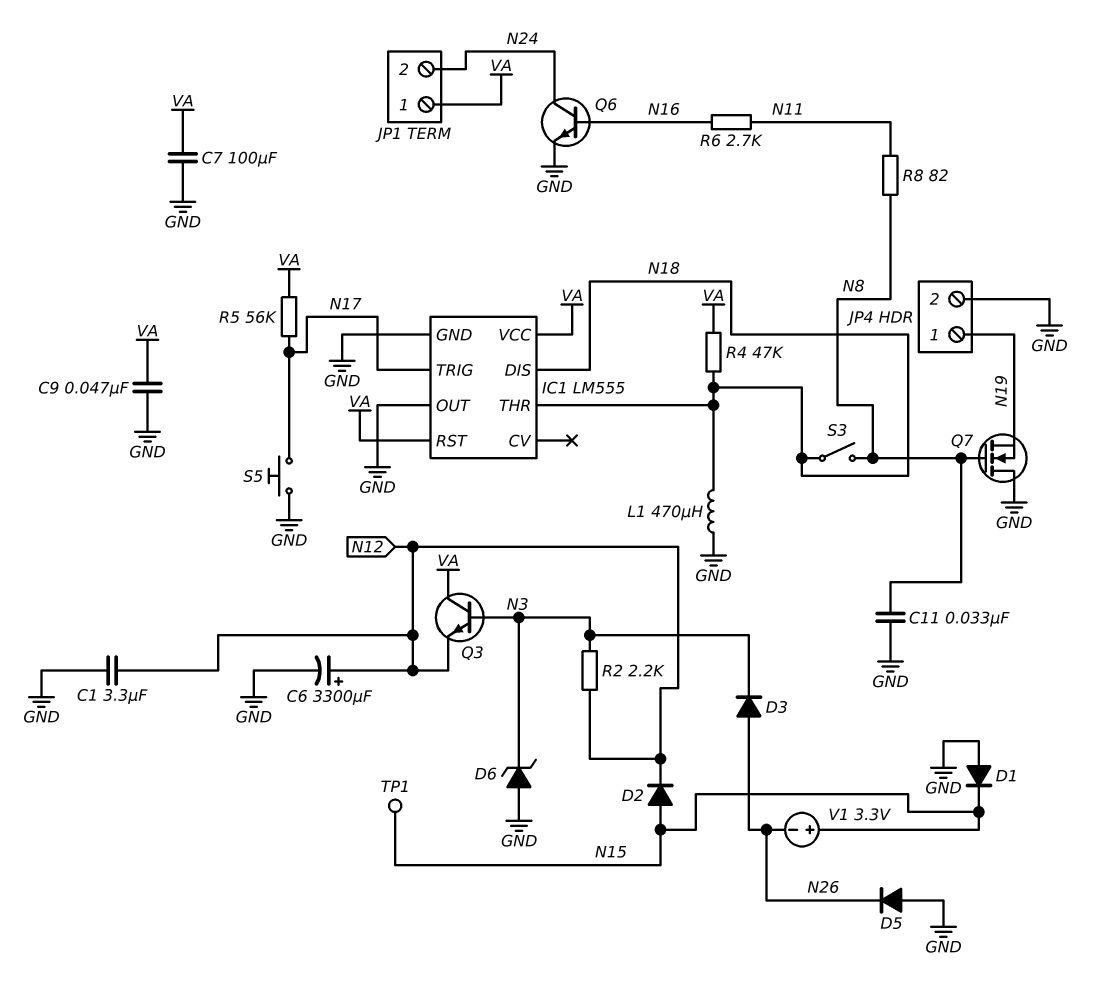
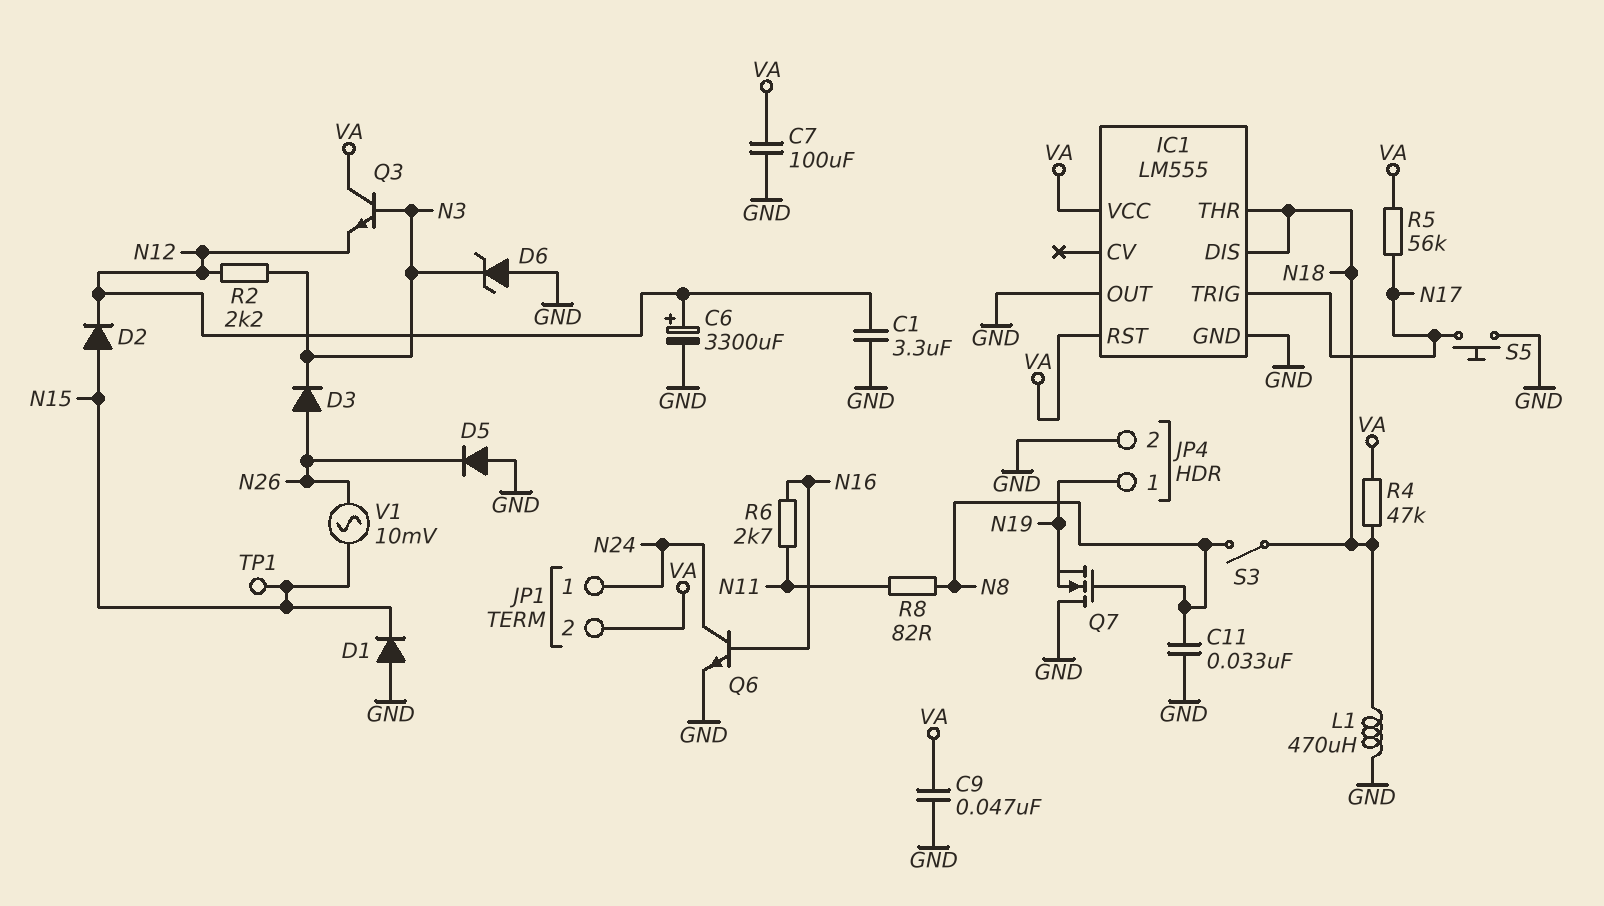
JP1 pin 1: VA -> N24
JP1 pin 2: N24 -> VA
V1: 3.3V (plus N15, minus N26) -> AC 10mV (N15, N26)

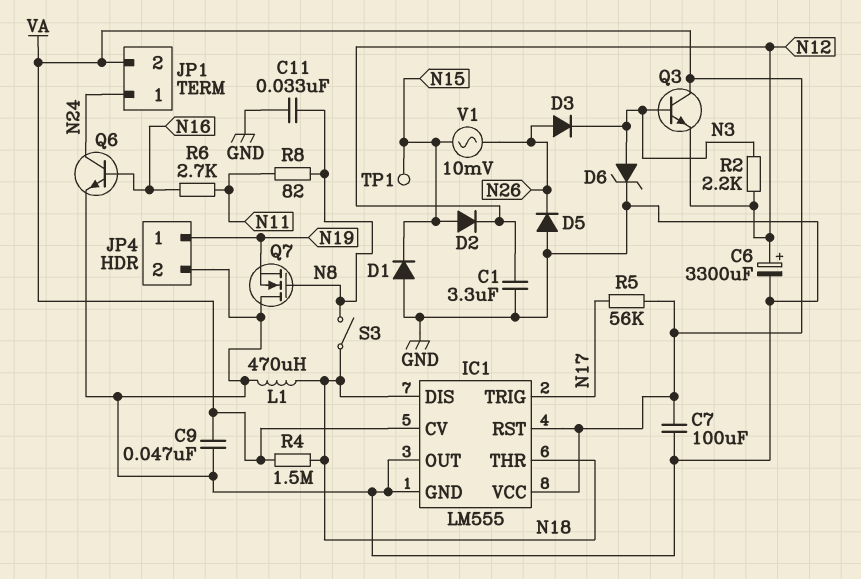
D6: zener (A GND, K N3) -> zener (A N3, K GND)
IC1 pin CV: none -> VA
R4: 47k (N18, VA) -> 1.5M (N18, VA)
S5: button (GND, N17) -> none

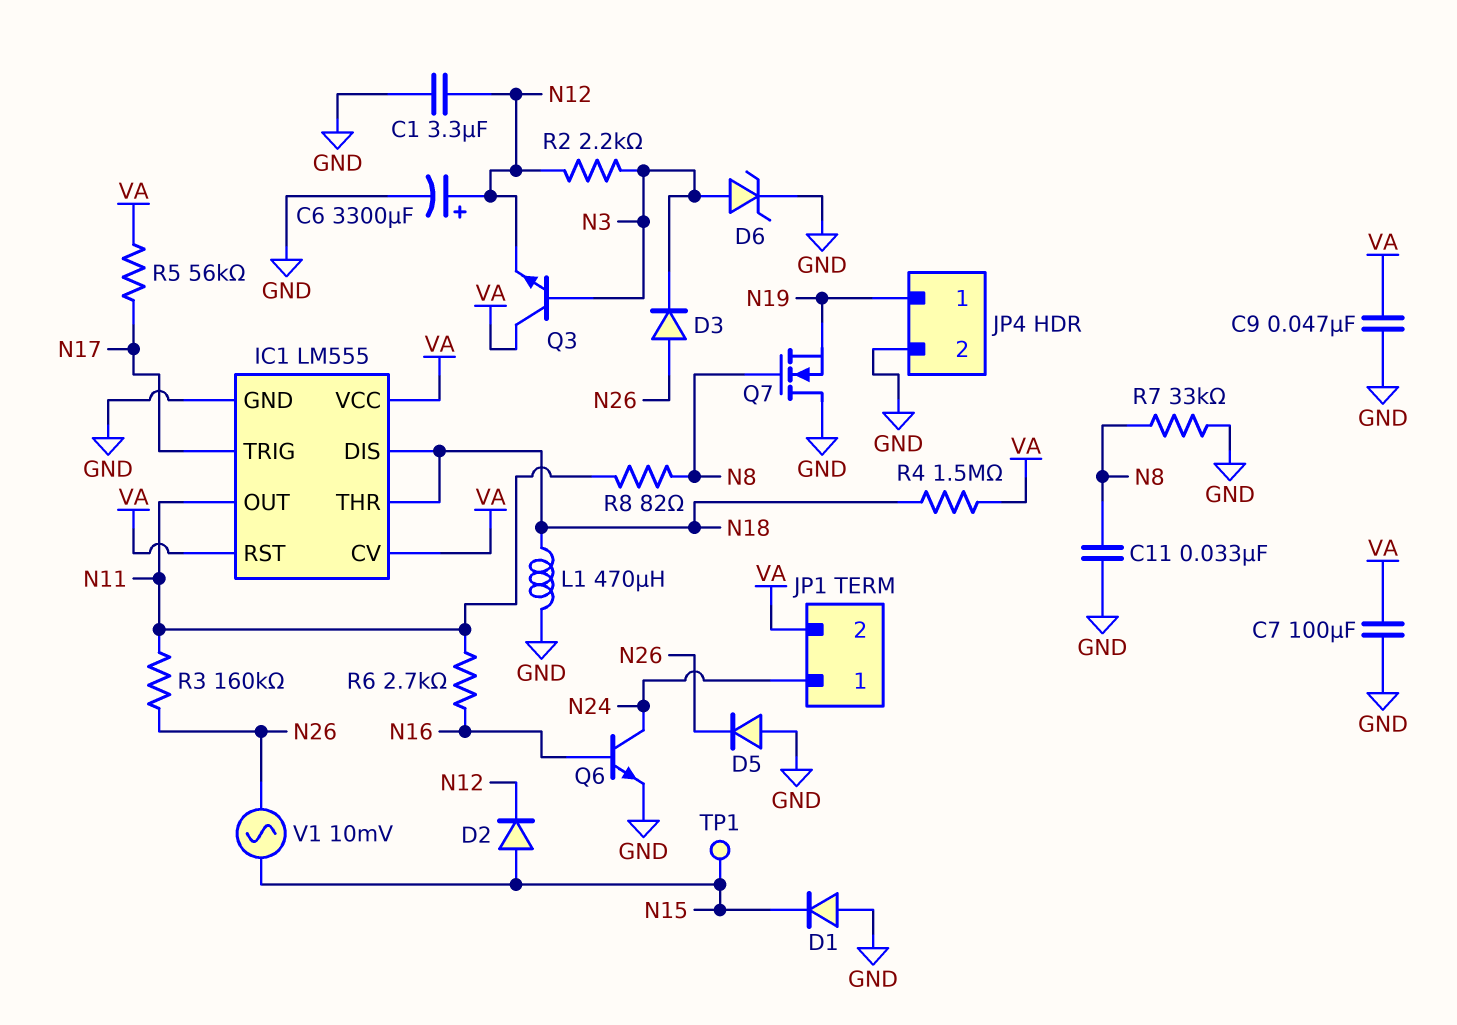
IC1 pin OUT: GND -> N11
R3: none -> 160k (N11, N26)
R7: none -> 33k (GND, N8)
S3: switch (N8, N18) -> none

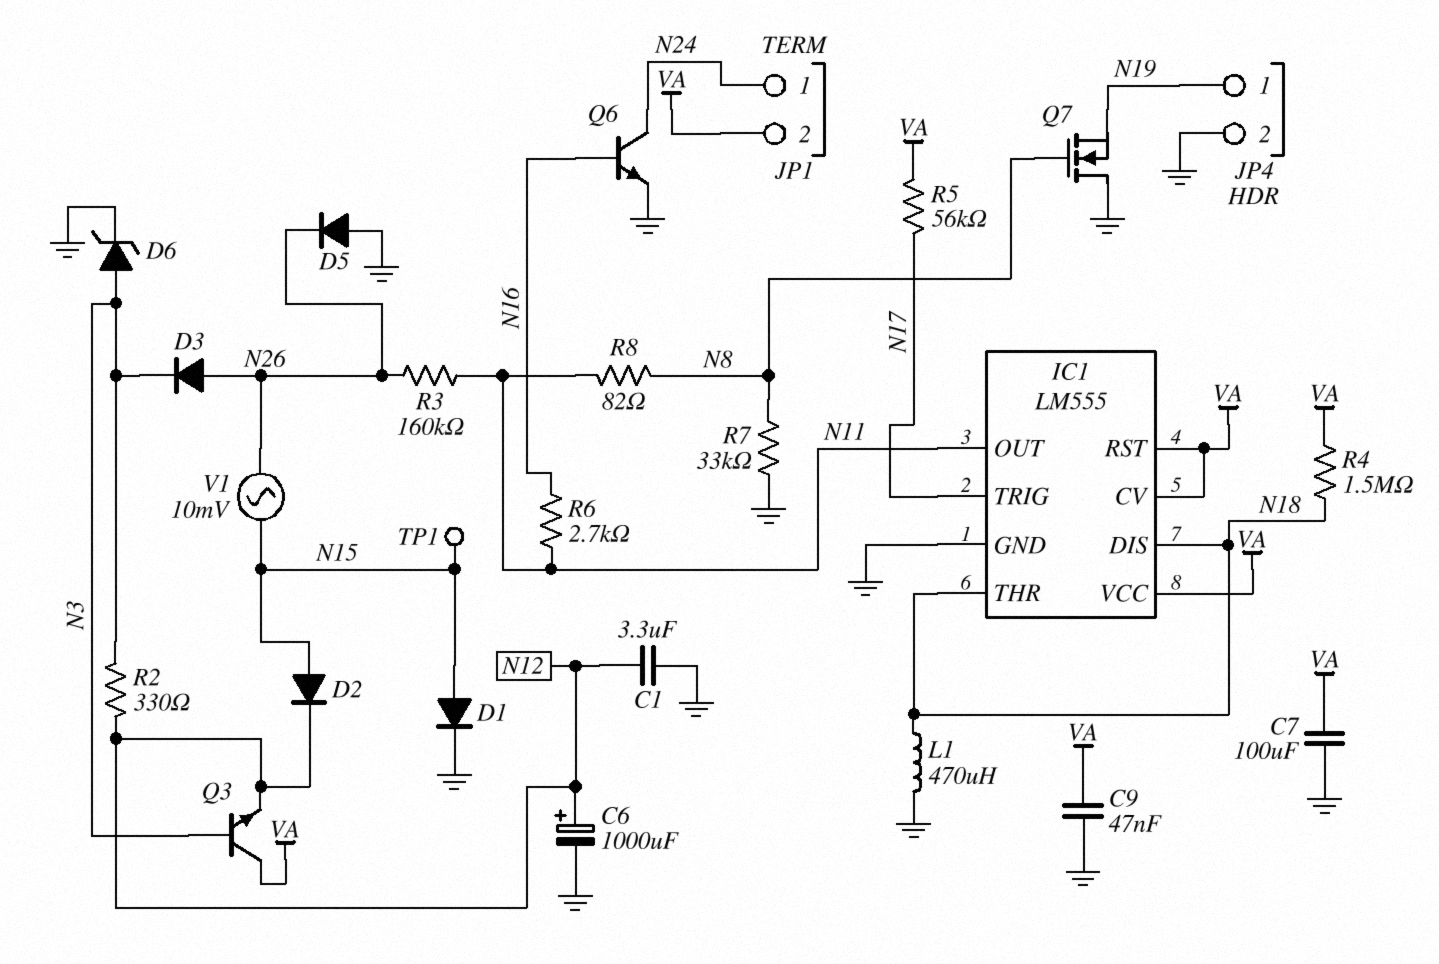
C6: 3300uF (plus N12, minus GND) -> 1000uF (plus N12, minus GND)
C11: 33nF (GND, N8) -> none
D1: diode (A GND, K N15) -> diode (A N15, K GND)
R2: 2.2k (N3, N12) -> 330 (N3, N12)

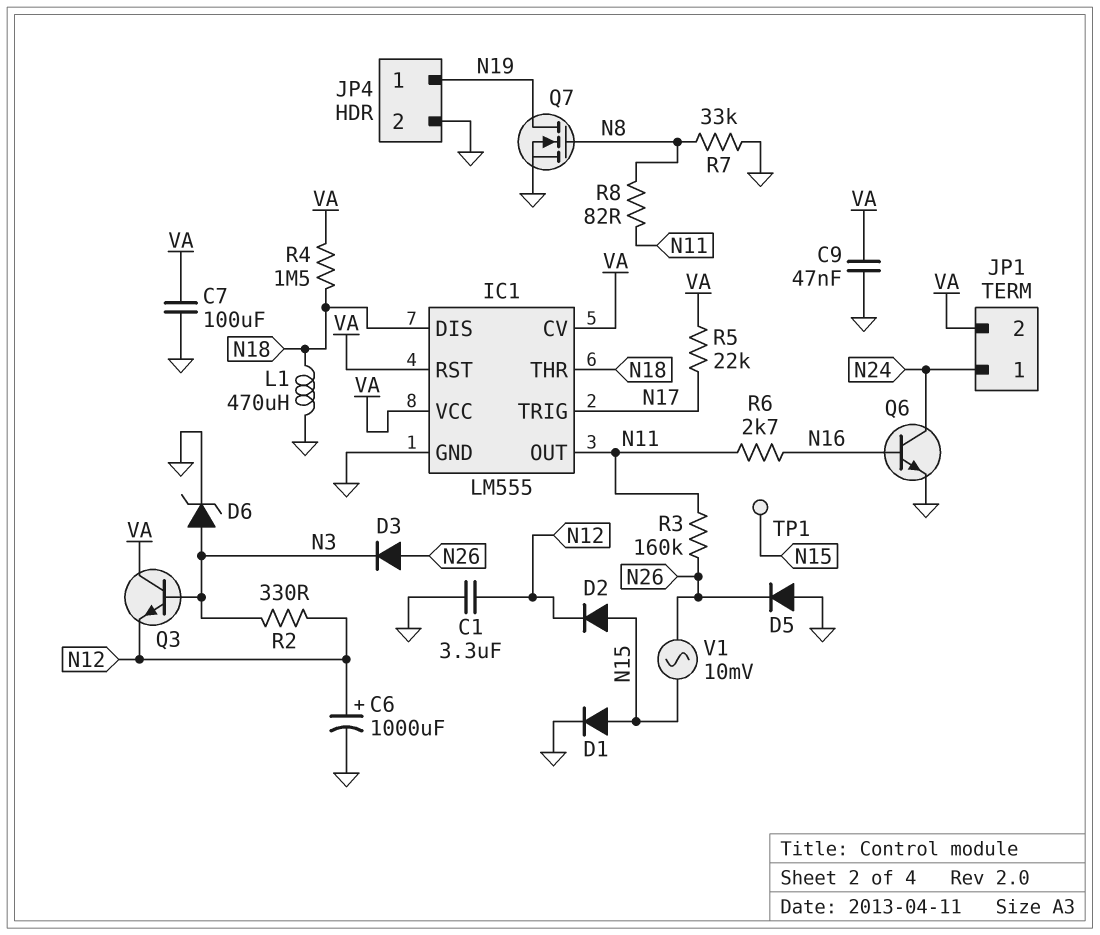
Q7: NMOS (G N8, D GND, S N19) -> NMOS (G N8, D N19, S GND)
R5: 56k (N17, VA) -> 22k (N17, VA)

